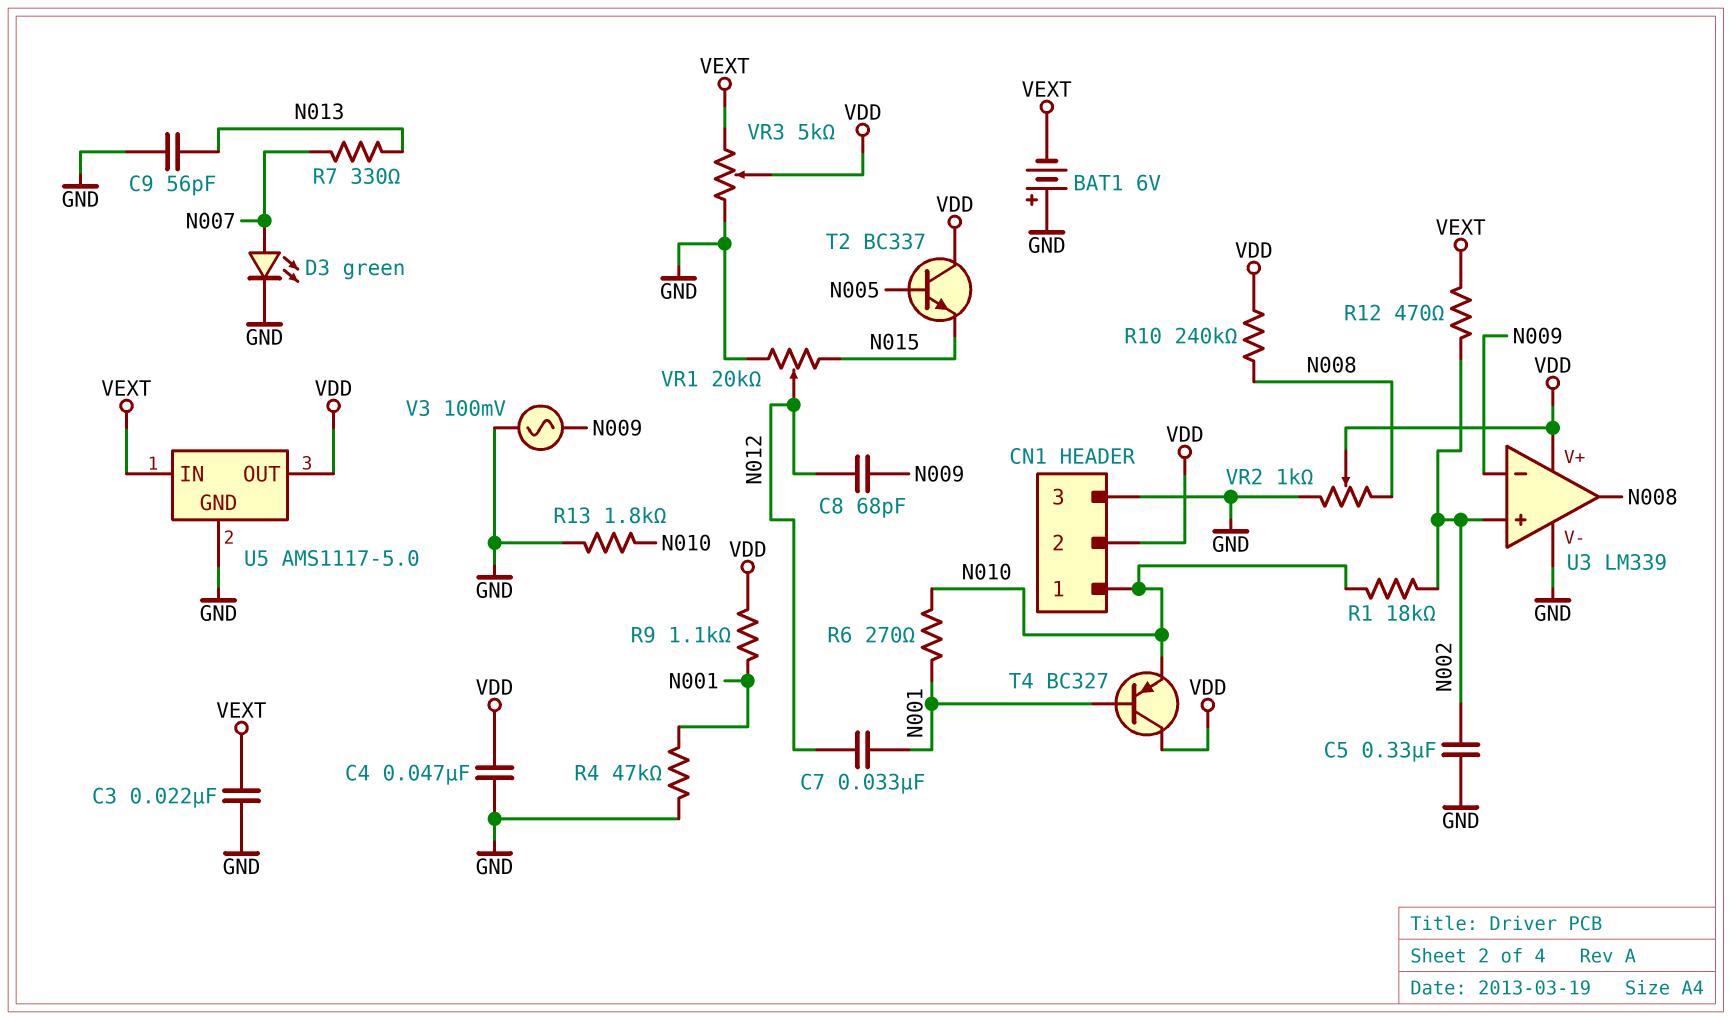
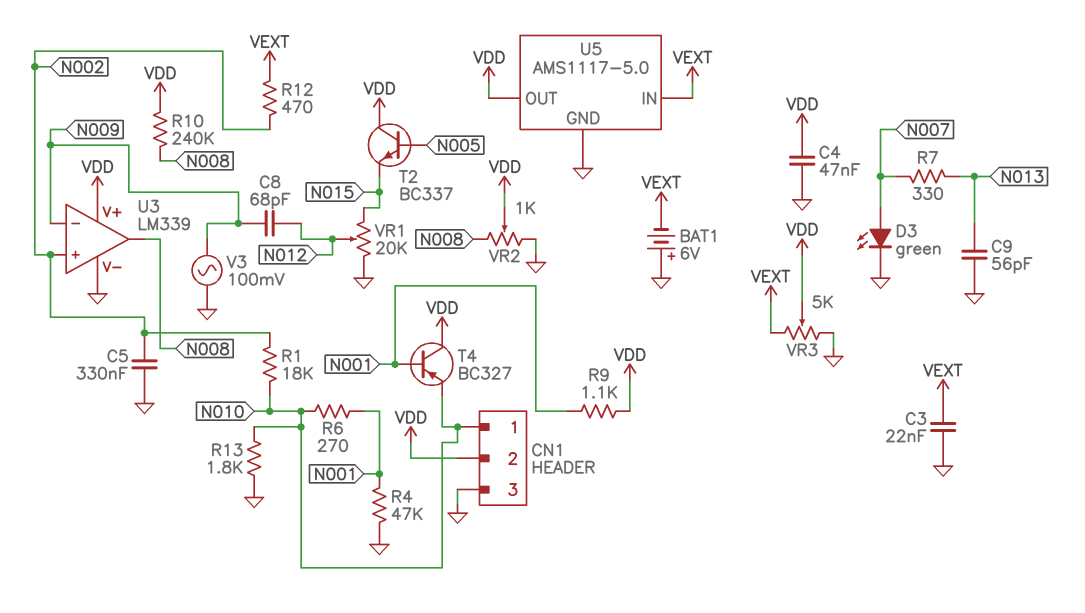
C7: 33nF (N001, N012) -> none

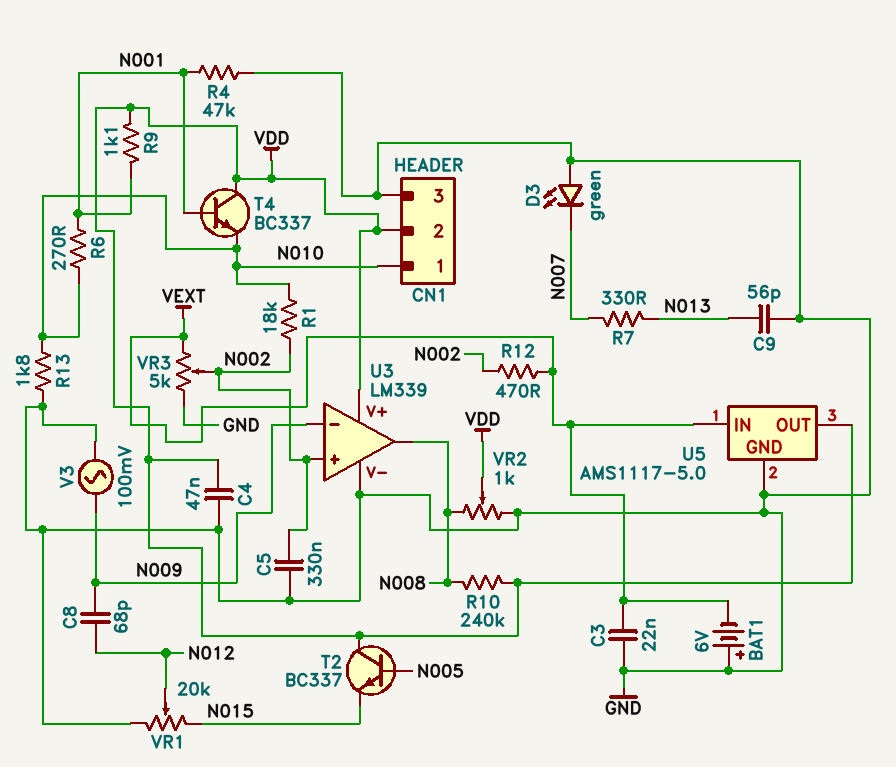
D3: LED green (A N007, K GND) -> LED green (A GND, K N007)
T4: PNP BC327 (B N001, C VDD, E N010) -> NPN BC337 (B N001, C VDD, E N010)
VR3: 5k (GND, VEXT, wiper VDD) -> 5k (GND, VEXT, wiper N002)

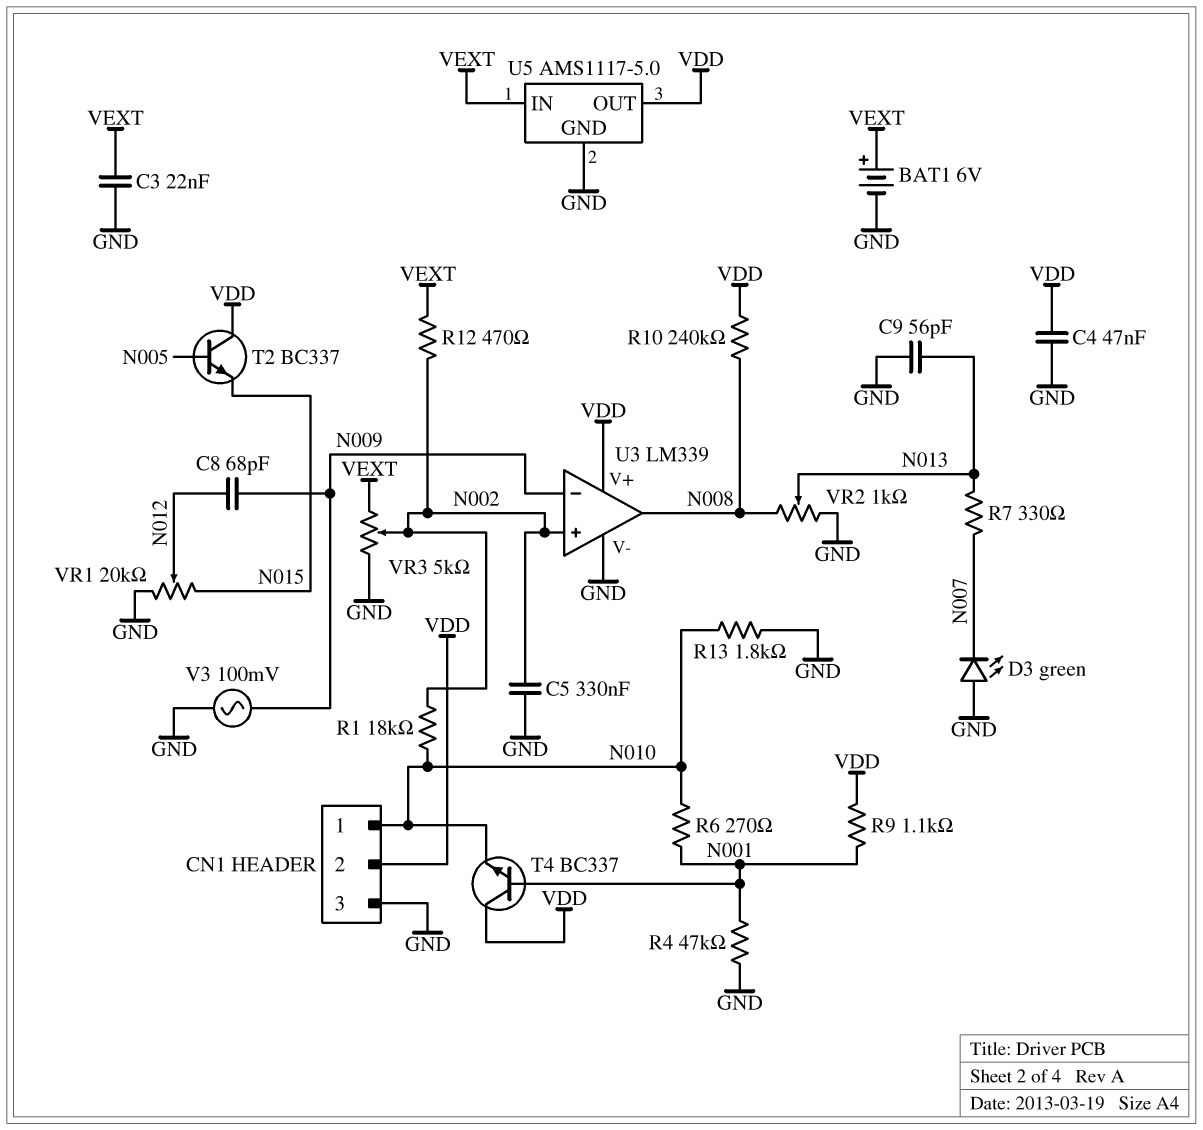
BAT1: 6V (plus GND, minus VEXT) -> 6V (plus VEXT, minus GND)
VR2: 1k (GND, N008, wiper VDD) -> 1k (GND, N008, wiper N013)

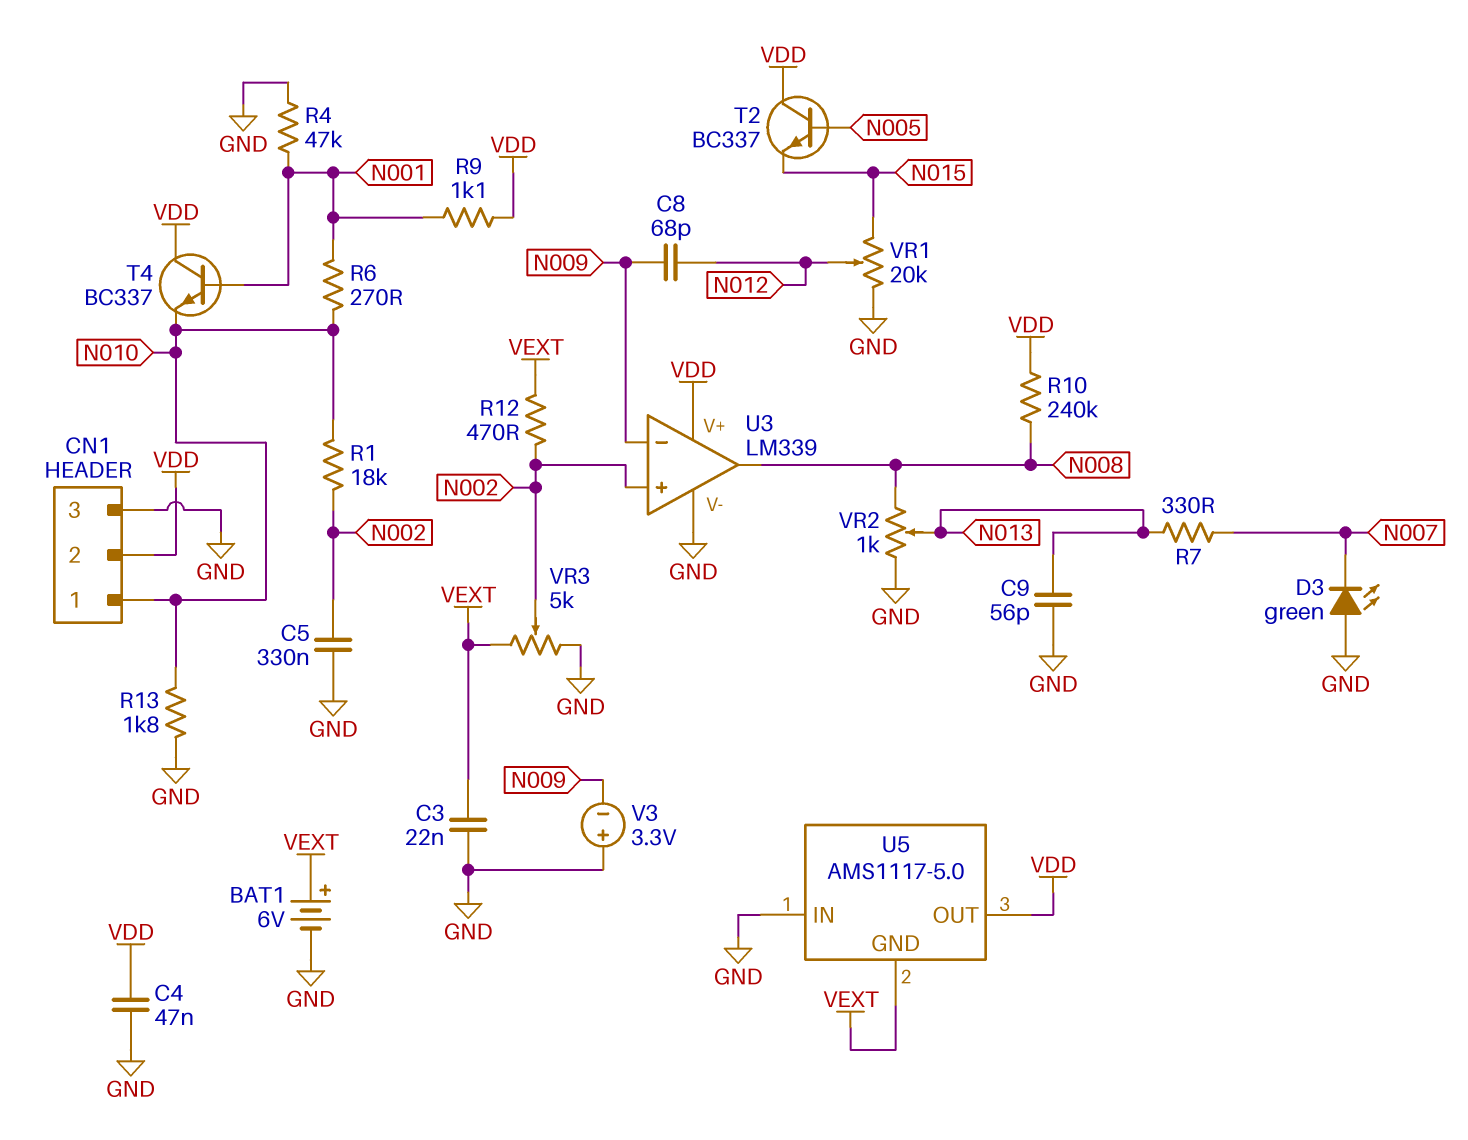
U5 pin GND: GND -> VEXT
U5 pin IN: VEXT -> GND
V3: AC 100mV (GND, N009) -> 3.3V (plus GND, minus N009)

